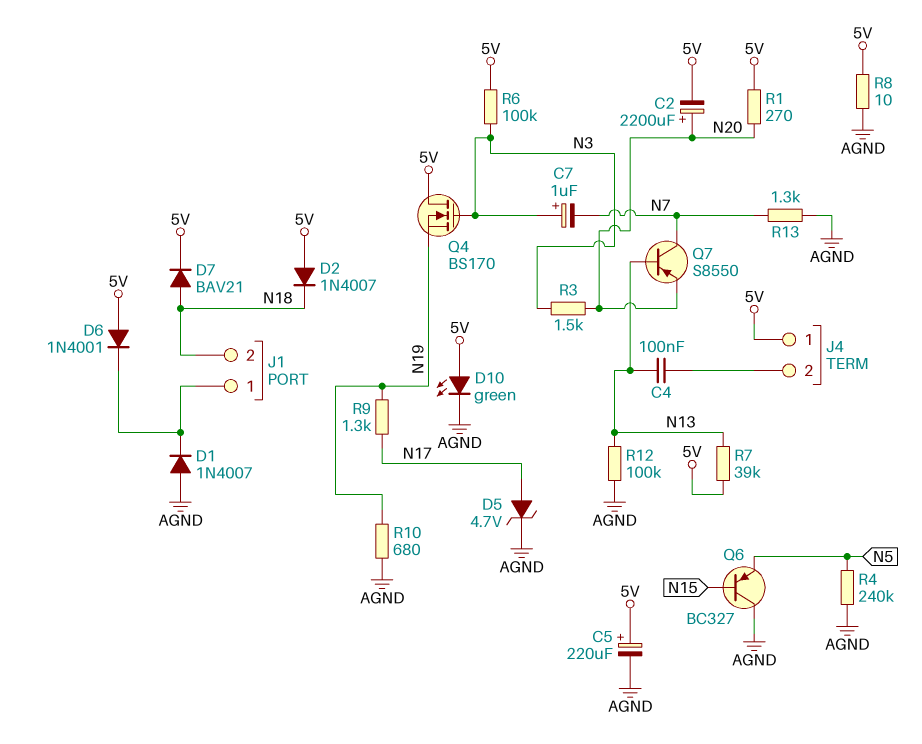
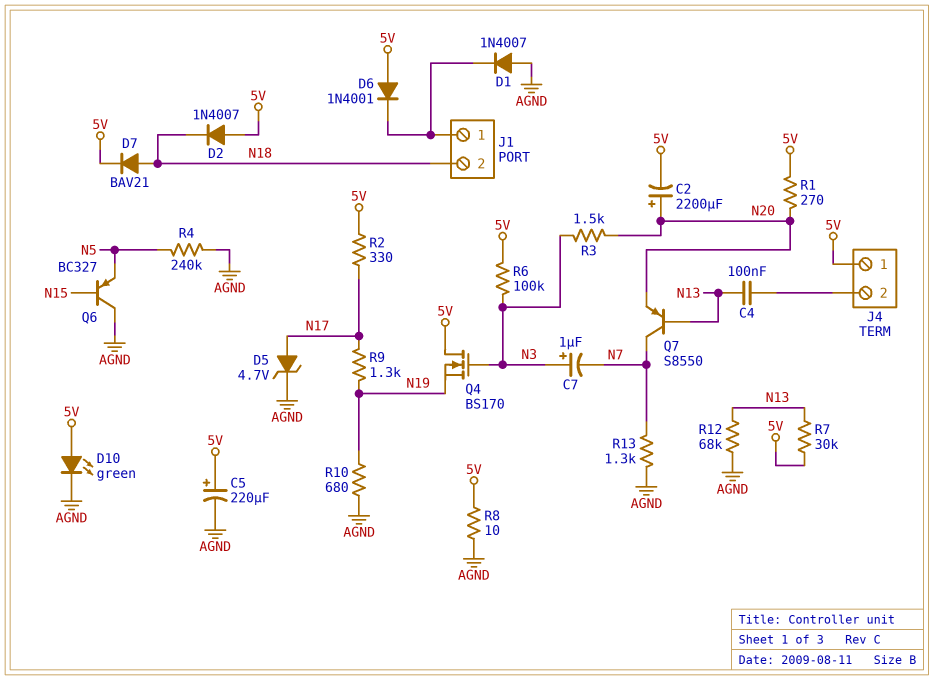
R2: none -> 330 (5V, N17)
R7: 39k (5V, N13) -> 30k (5V, N13)
R12: 100k (AGND, N13) -> 68k (AGND, N13)

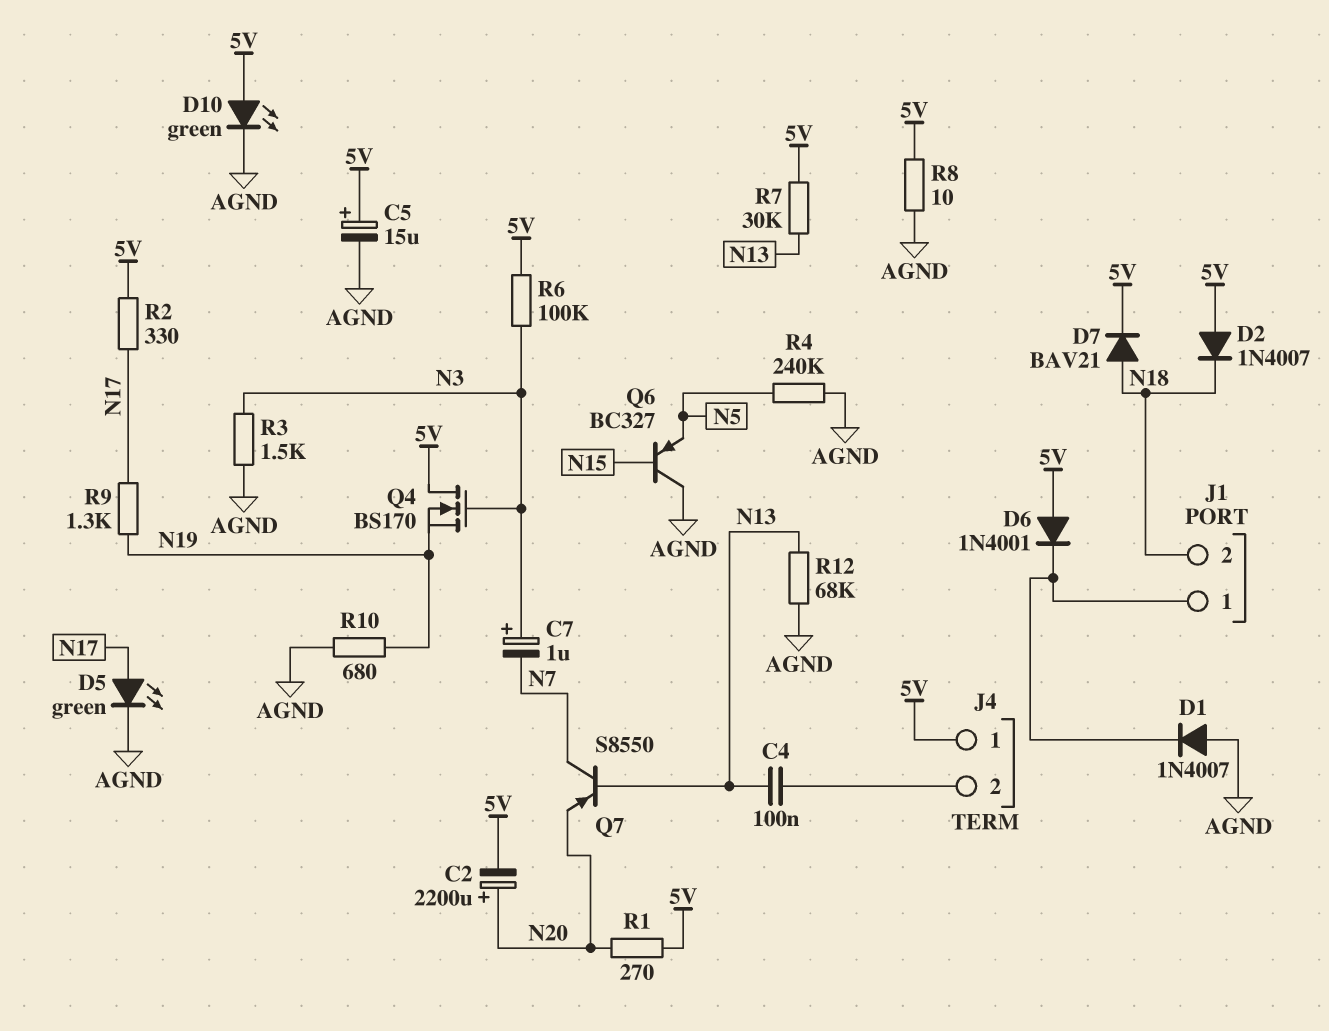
C5: 220uF (plus 5V, minus AGND) -> 15uF (plus 5V, minus AGND)
D5: zener 4.7V (A N17, K AGND) -> LED green (A N17, K AGND)
R3: 1.5k (N3, N20) -> 1.5k (AGND, N3)
R13: 1.3k (AGND, N7) -> none

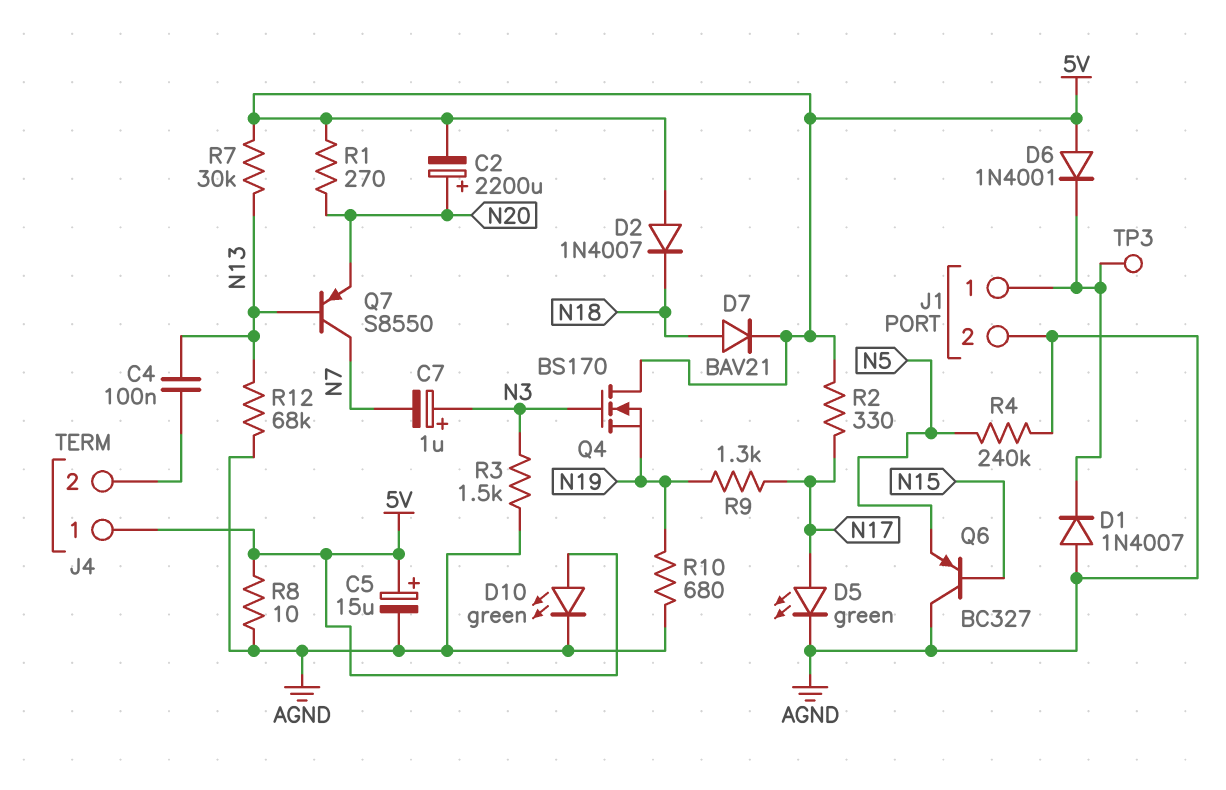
J1 pin 2: N18 -> AGND
R6: 100k (5V, N3) -> none
TP3: none -> test point (J1/1)

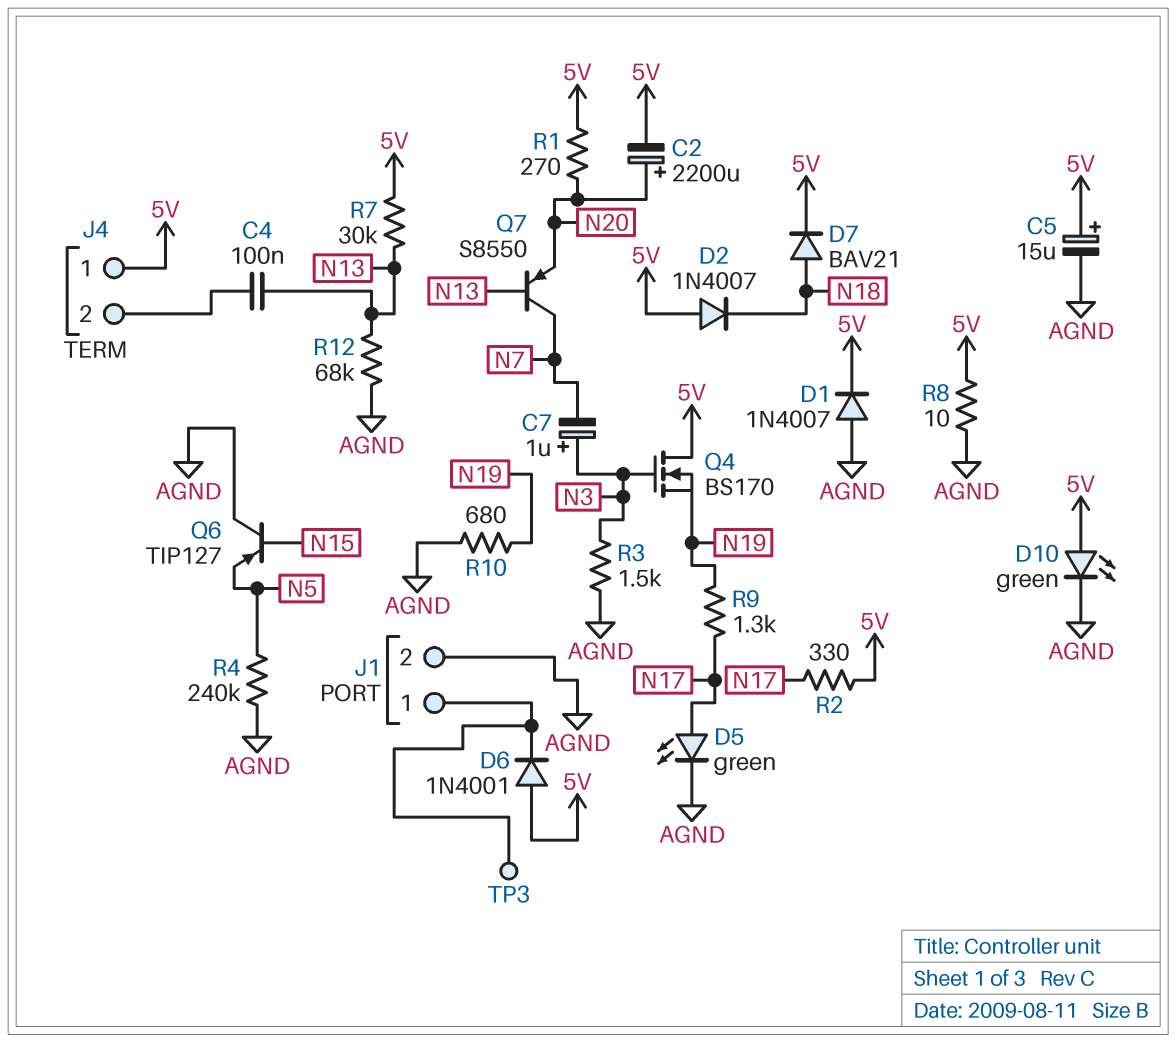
D1: diode 1N4007 (A AGND, K J1/1) -> diode 1N4007 (A AGND, K 5V)
Q6: PNP BC327 (B N15, C AGND, E N5) -> PNP TIP127 (B N15, C AGND, E N5)

